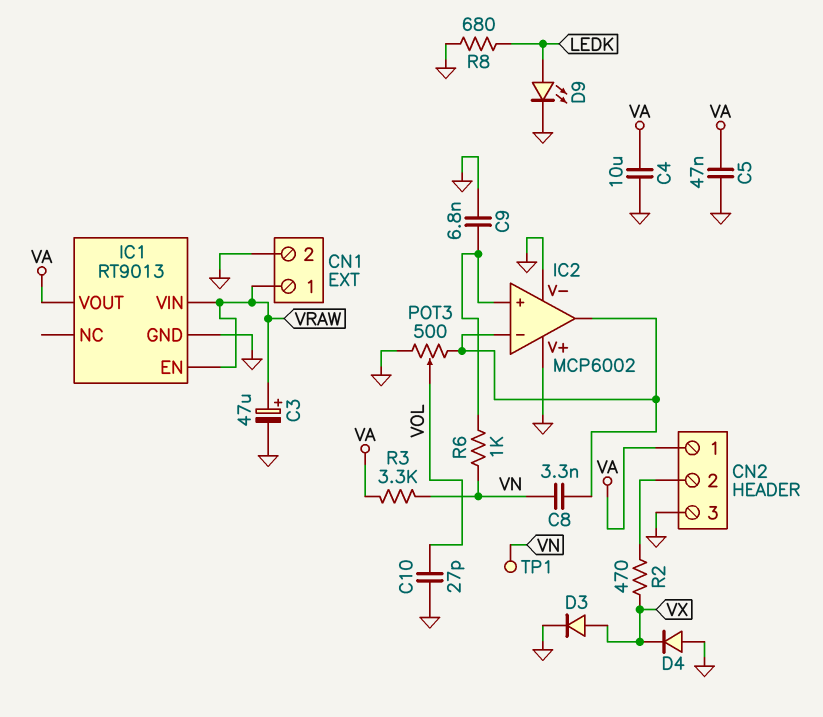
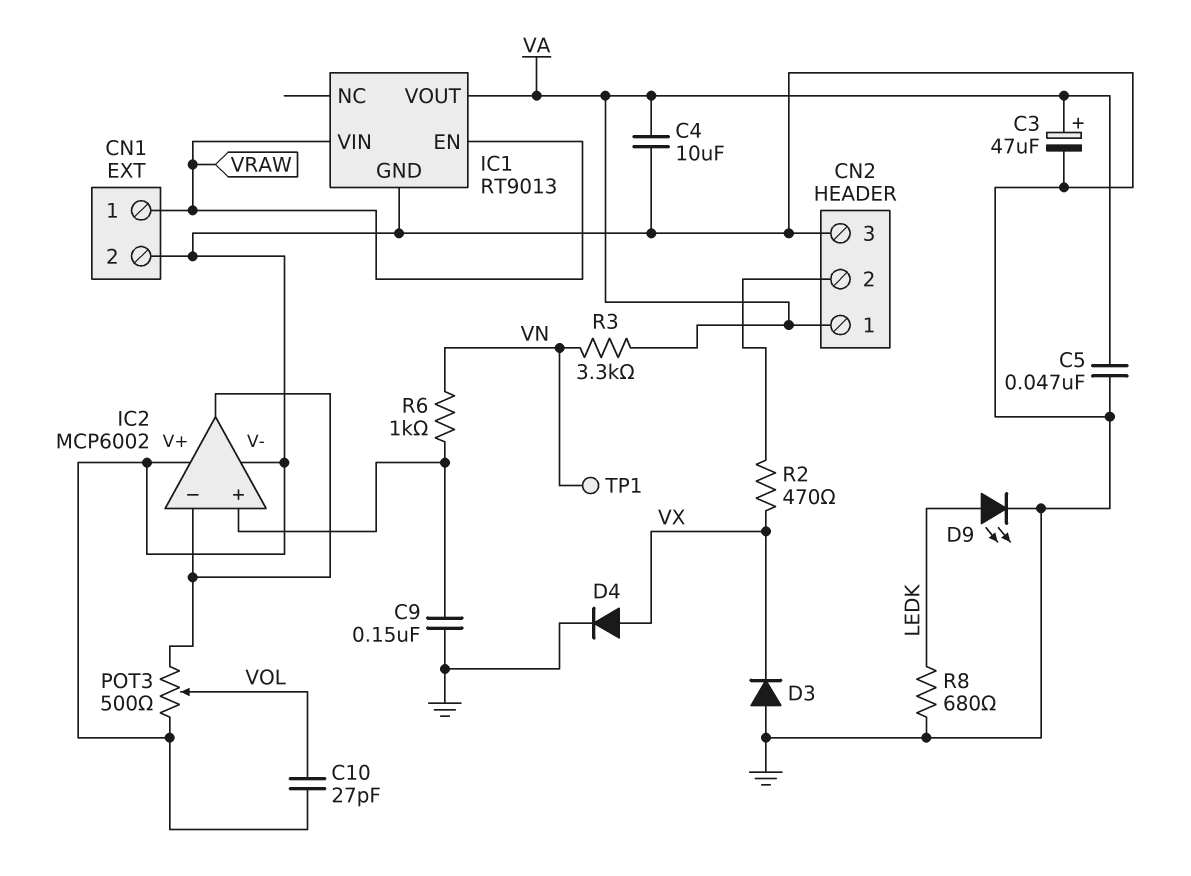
C3: 47uF (plus VRAW, minus GND) -> 47uF (plus VA, minus GND)
C8: 3.3nF (IC2/in-, VN) -> none
C9: 6.8nF (GND, IC2/in+) -> 150nF (GND, IC2/in+)
D3: diode (A VX, K GND) -> diode (A GND, K VX)
D4: diode (A GND, K VX) -> diode (A VX, K GND)

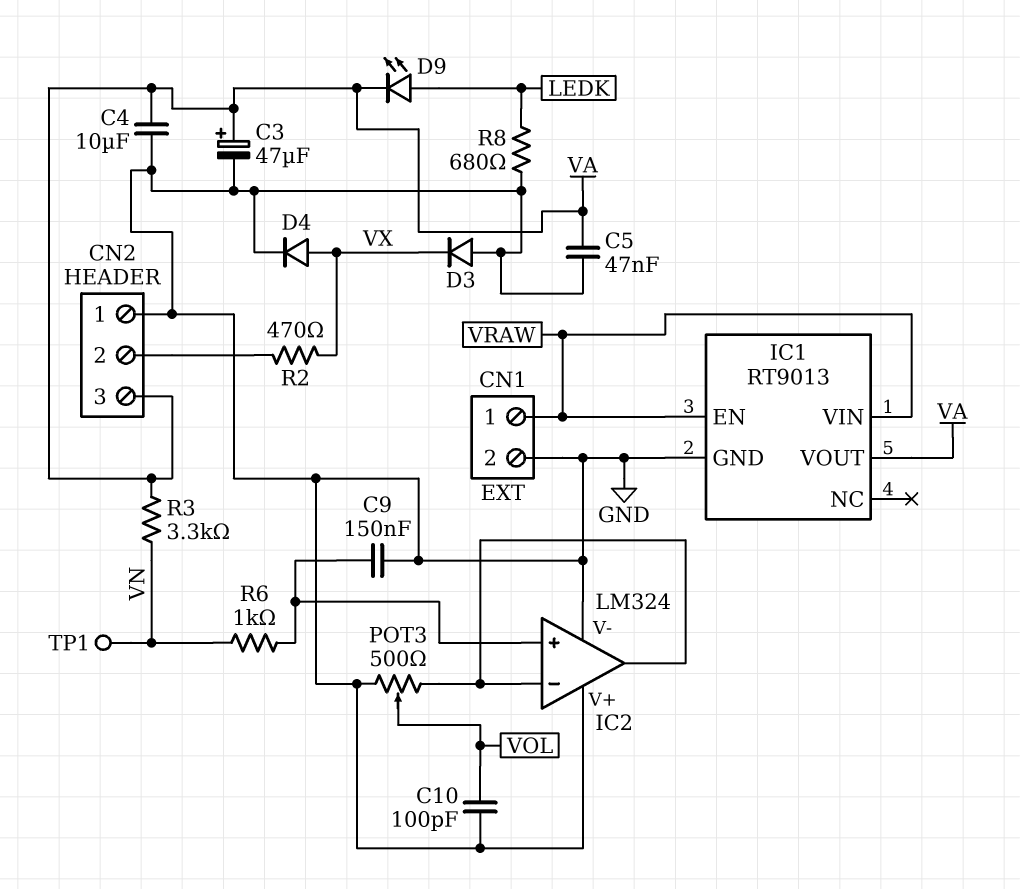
C10: 27pF (GND, VOL) -> 100pF (GND, VOL)
CN2 pin 1: VA -> GND
CN2 pin 3: GND -> VA
D9: LED (A LEDK, K GND) -> LED (A LEDK, K VA)
IC2: MCP6002 -> LM324

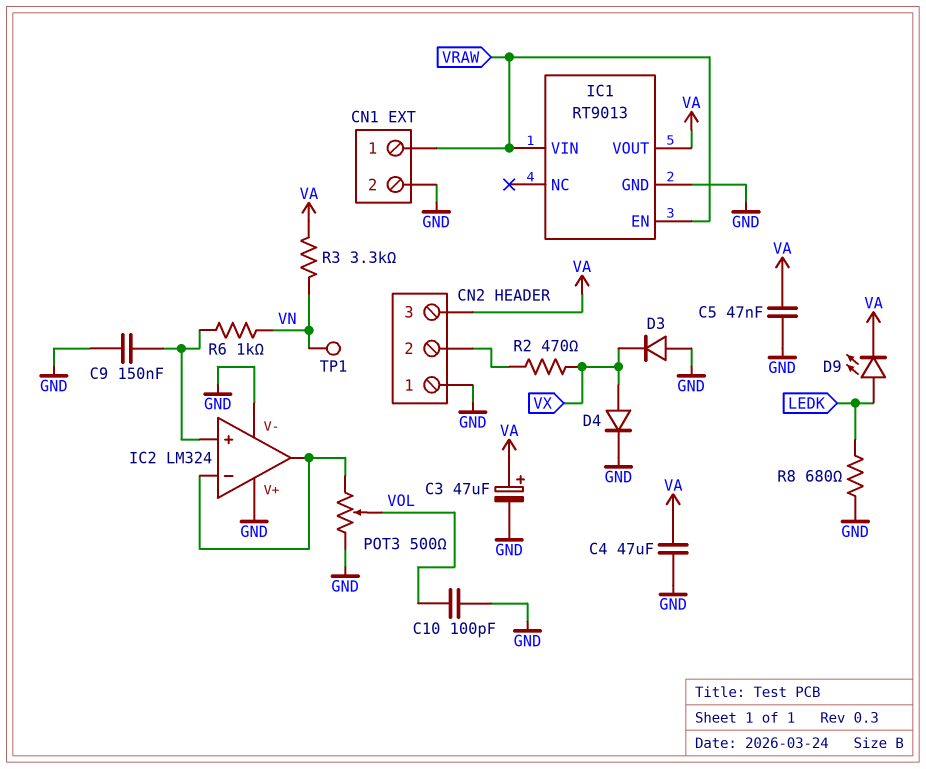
C4: 10uF (GND, VA) -> 47uF (GND, VA)

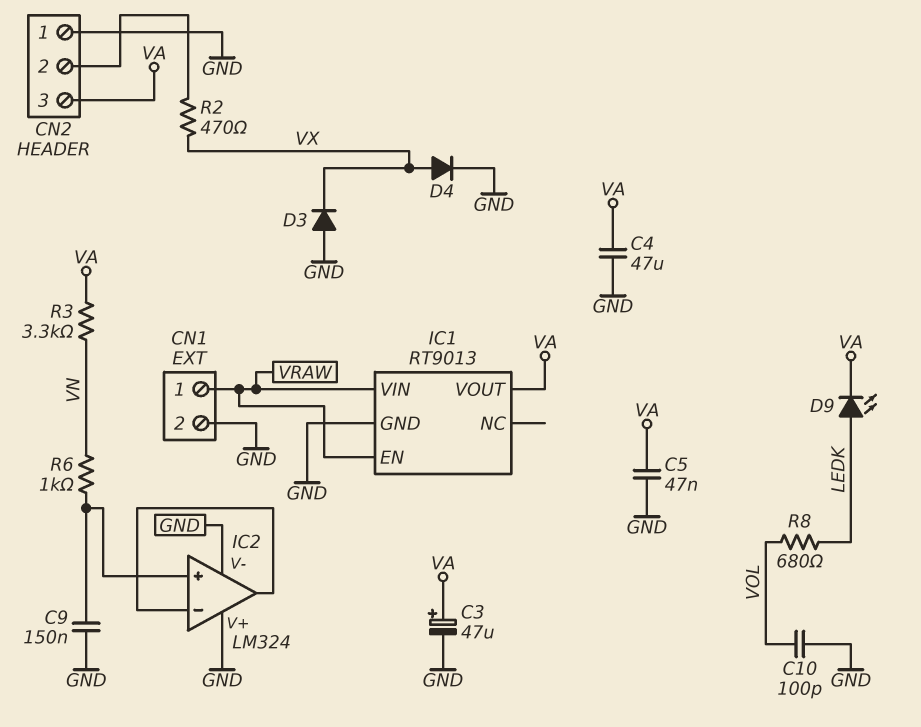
POT3: 500 (GND, IC2/in-, wiper VOL) -> none
R8: 680 (GND, LEDK) -> 680 (LEDK, VOL)
TP1: test point (VN) -> none

